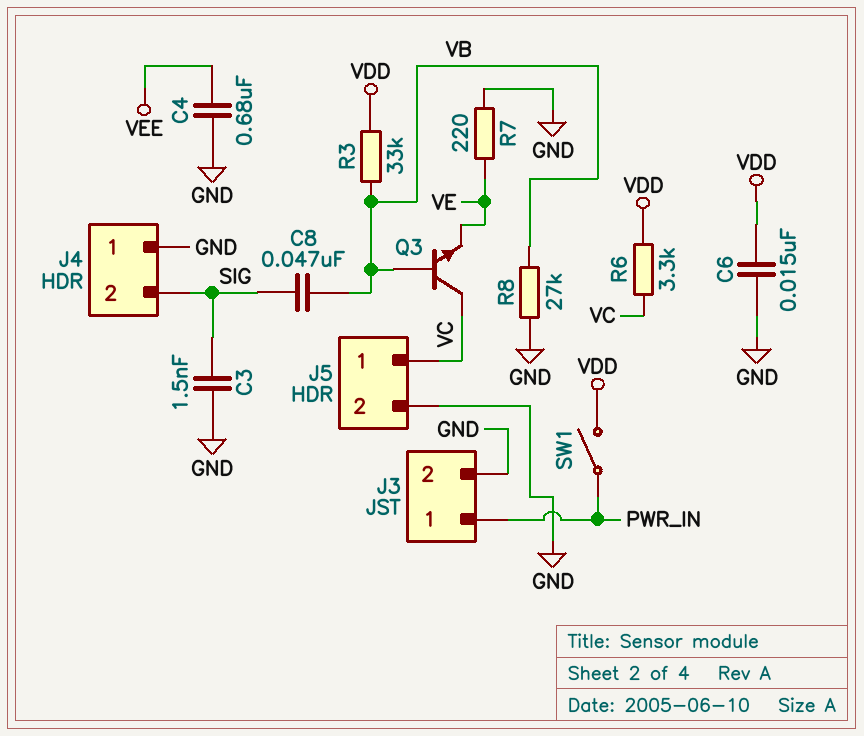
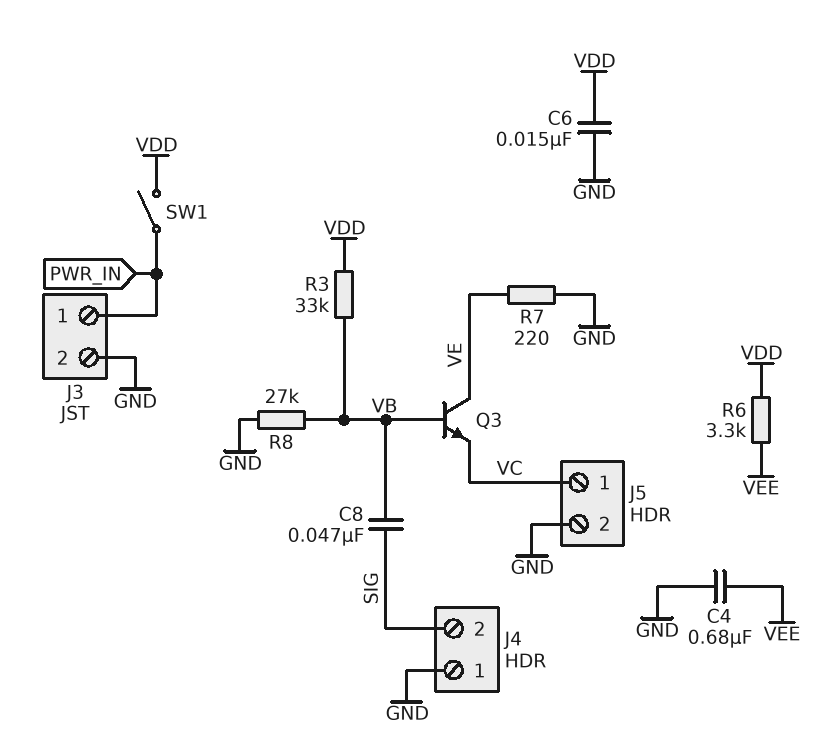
C3: 1.5nF (GND, SIG) -> none
Q3: NPN (B VB, C VC, E VE) -> NPN (B VB, C VE, E VC)
R6: 3.3k (VC, VDD) -> 3.3k (VDD, VEE)

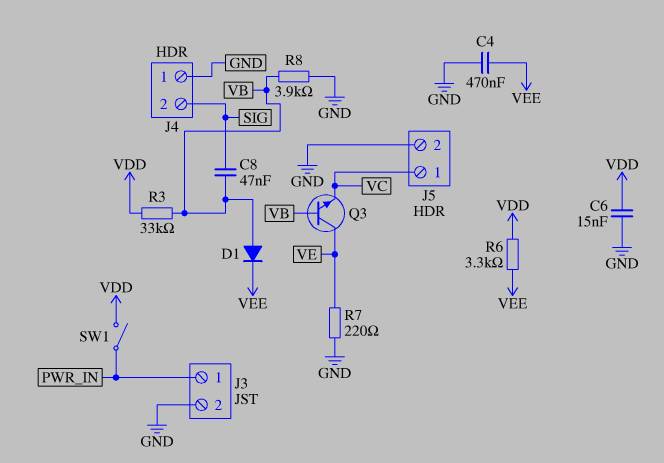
C4: 680nF (GND, VEE) -> 470nF (GND, VEE)
D1: none -> diode (A VB, K VEE)
R8: 27k (GND, VB) -> 3.9k (GND, VB)

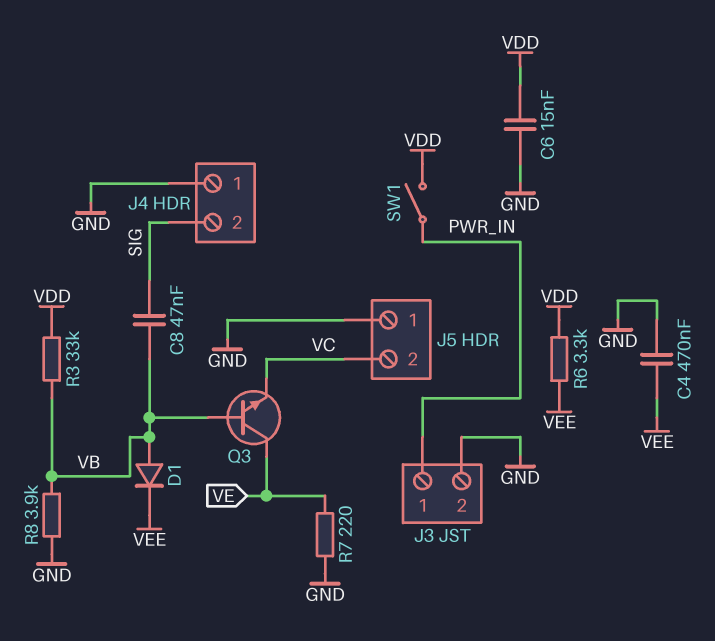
J5 pin 1: VC -> GND
J5 pin 2: GND -> VC

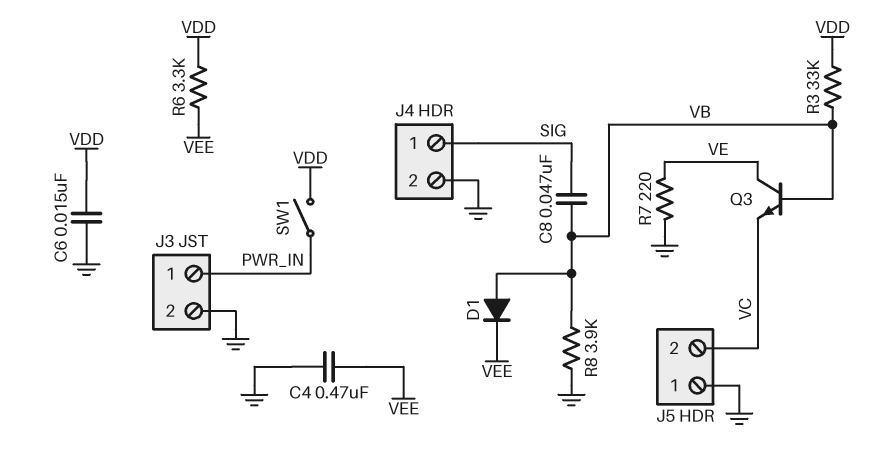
J4 pin 1: GND -> SIG
J4 pin 2: SIG -> GND

